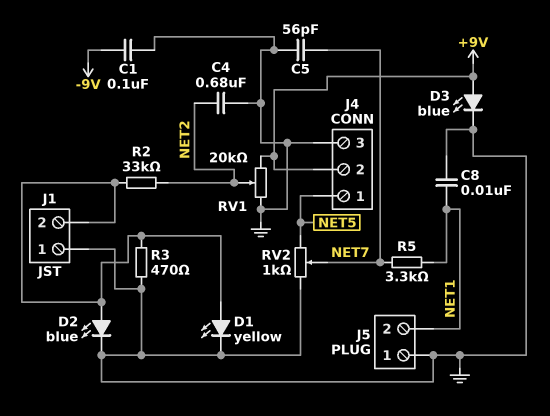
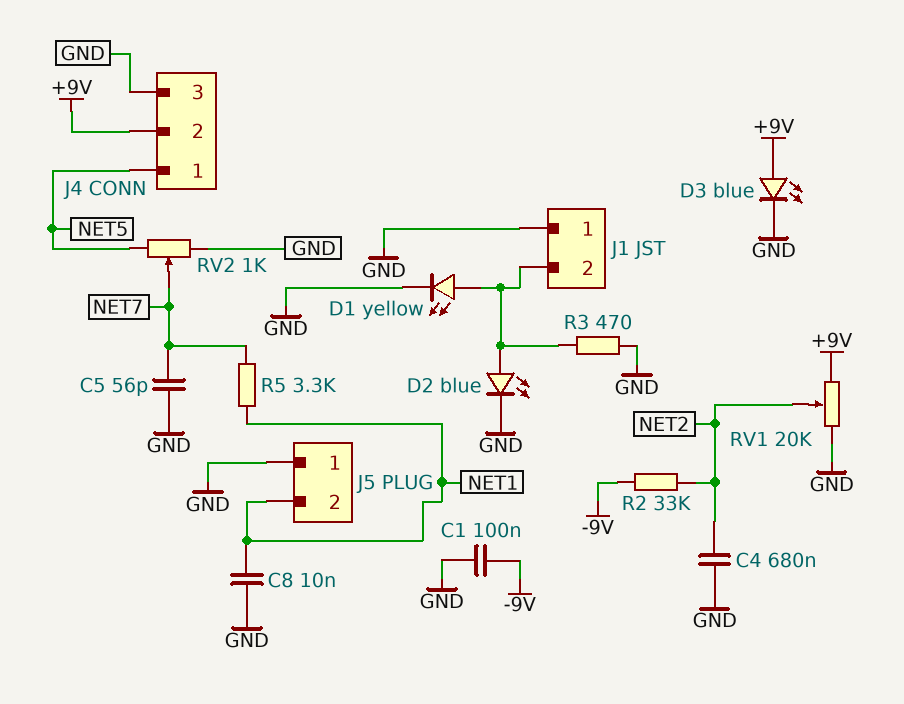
R2: 33k (J1/2, NET2) -> 33k (-9V, NET2)

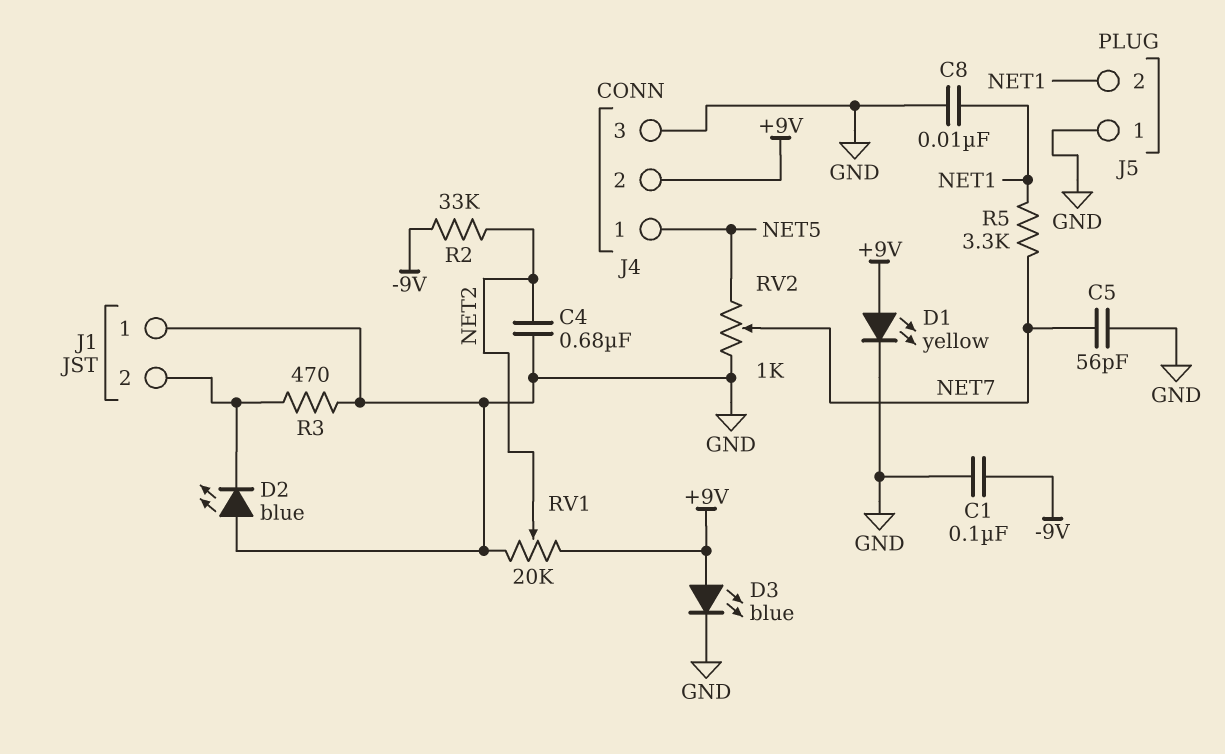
D1: LED yellow (A J1/2, K GND) -> LED yellow (A +9V, K GND)
D2: LED blue (A J1/2, K GND) -> LED blue (A GND, K J1/2)

